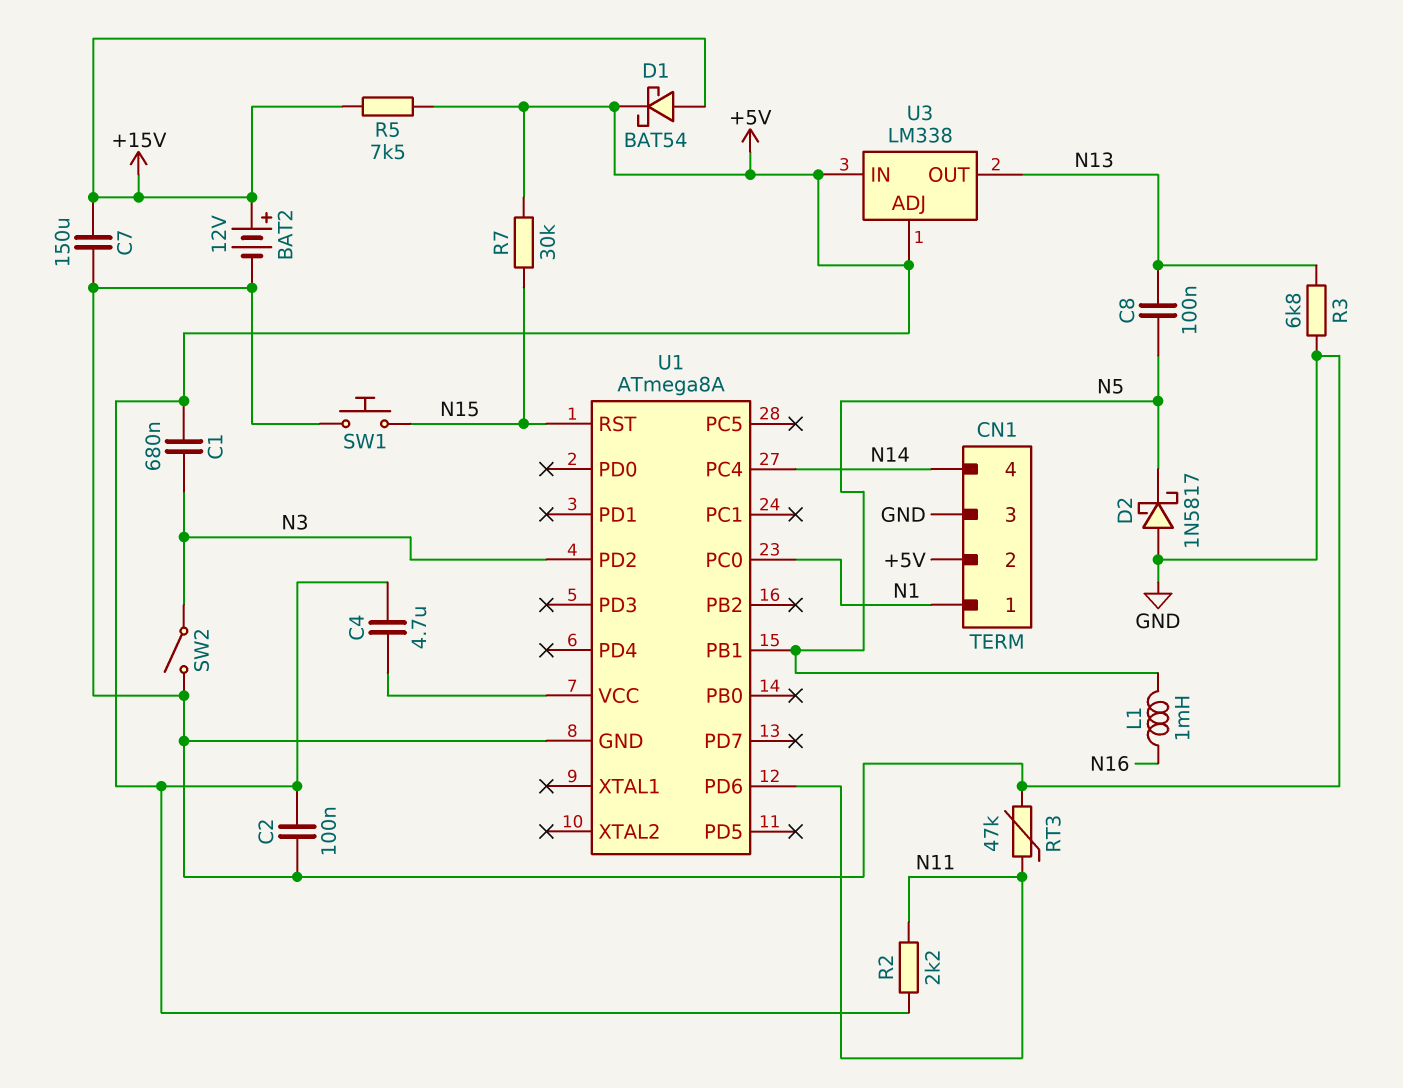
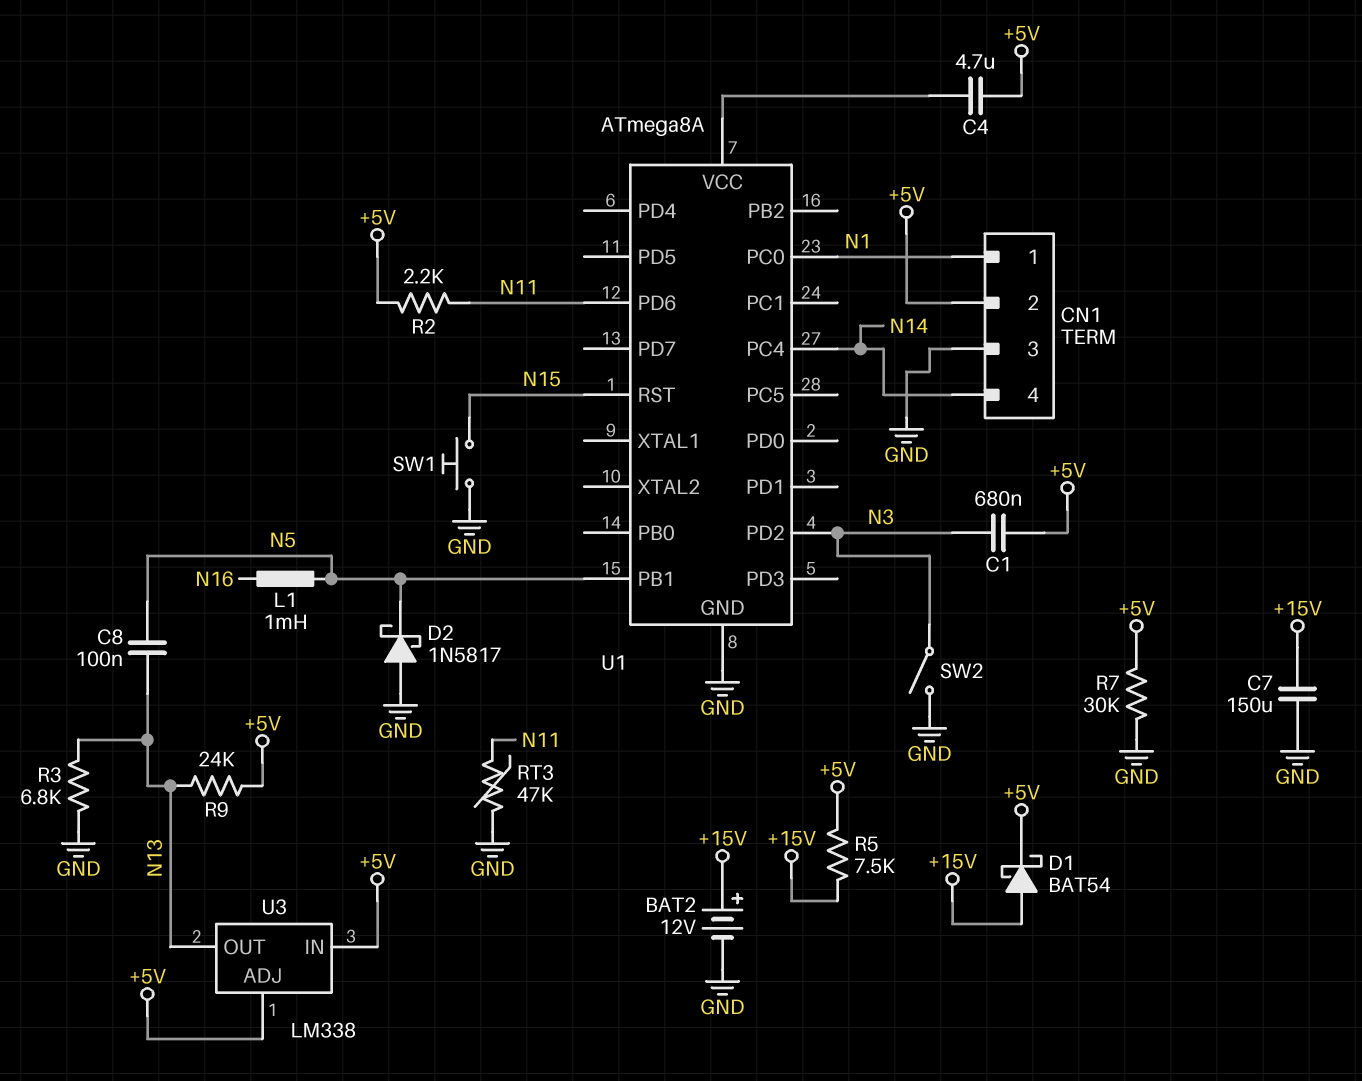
C2: 100nF (+5V, GND) -> none
R7: 30k (+5V, N15) -> 30k (+5V, GND)
R9: none -> 24k (+5V, N13)

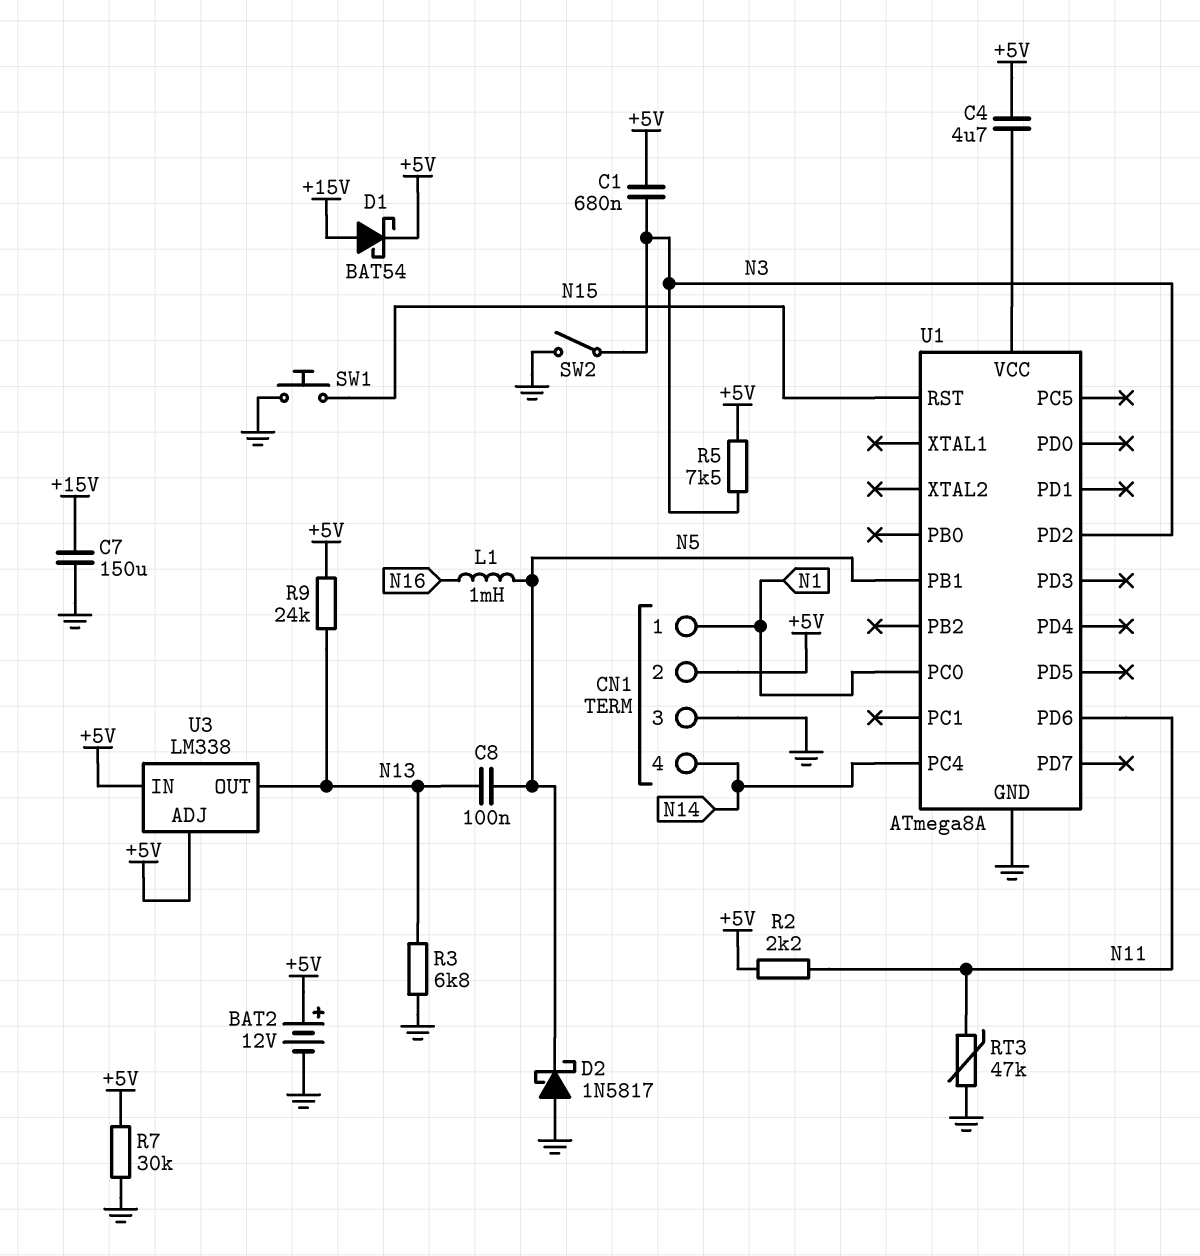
BAT2: 12V (plus +15V, minus GND) -> 12V (plus +5V, minus GND)
R5: 7.5k (+5V, +15V) -> 7.5k (+5V, N3)

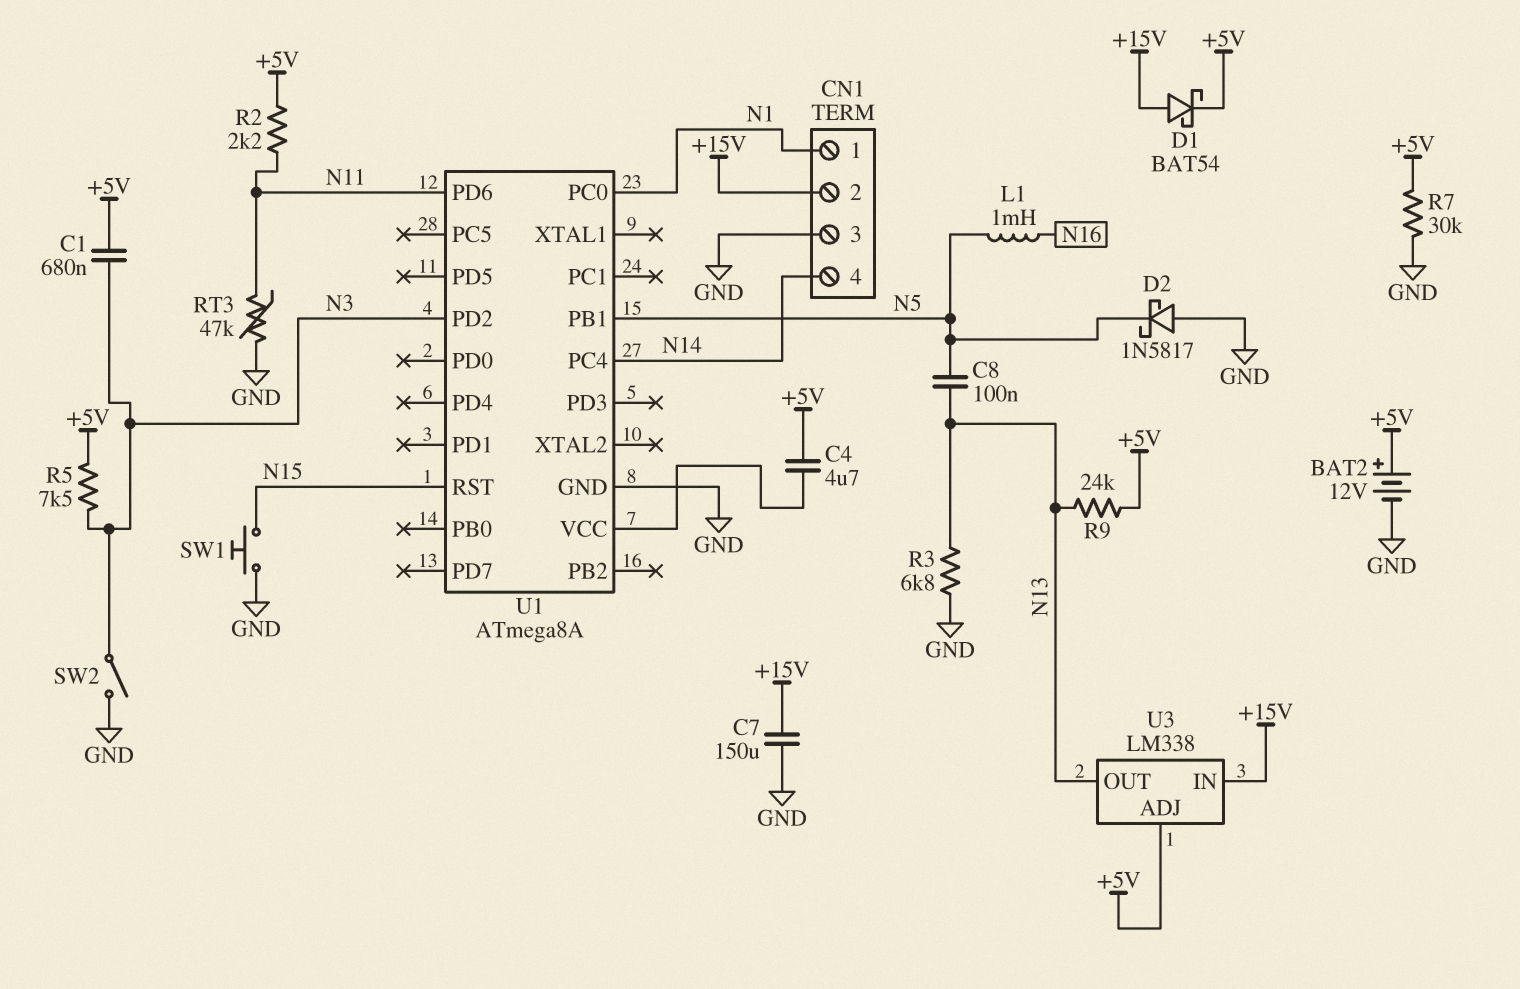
CN1 pin 2: +5V -> +15V
U3 pin IN: +5V -> +15V

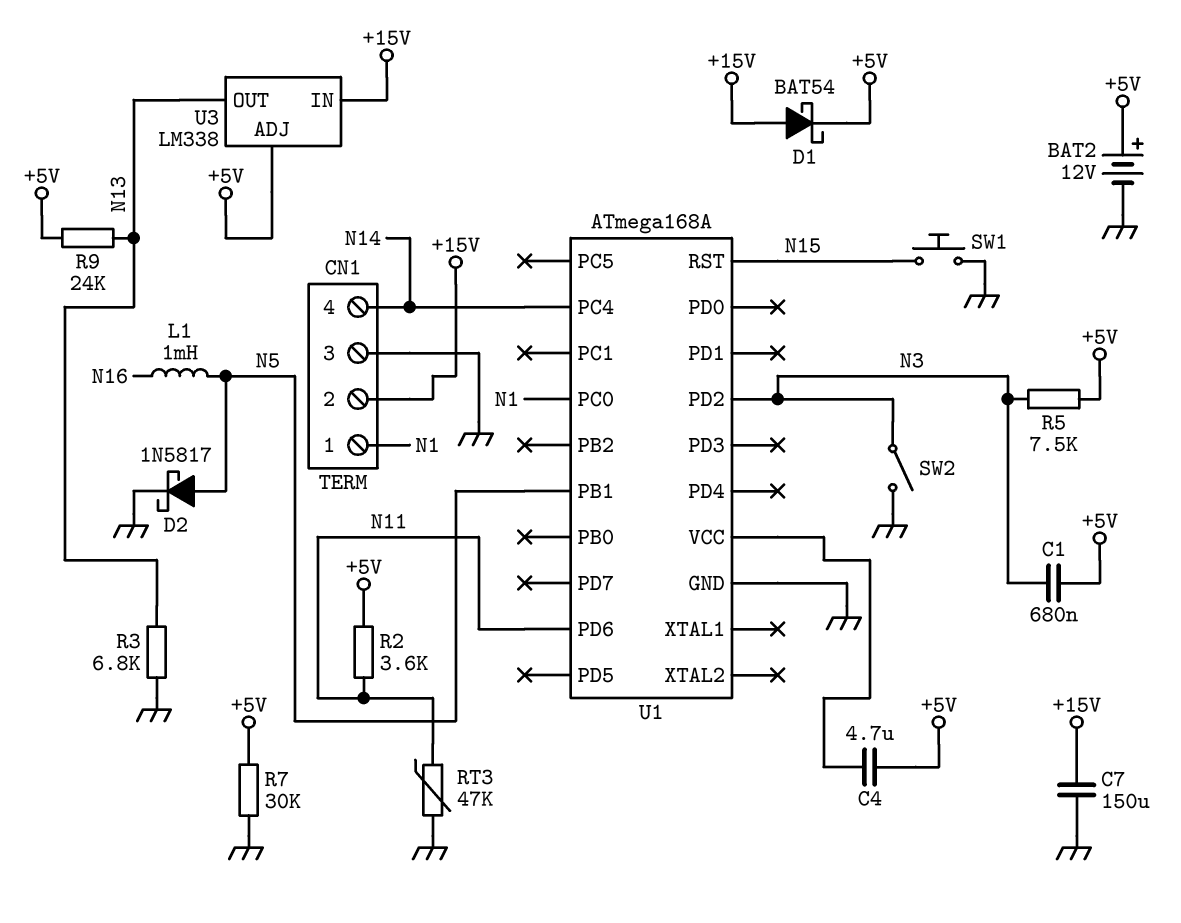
C8: 100nF (N5, N13) -> none
D2: schottky 1N5817 (A GND, K N5) -> schottky 1N5817 (A N5, K GND)
R2: 2.2k (+5V, N11) -> 3.6k (+5V, N11)
U1: ATmega8A -> ATmega168A

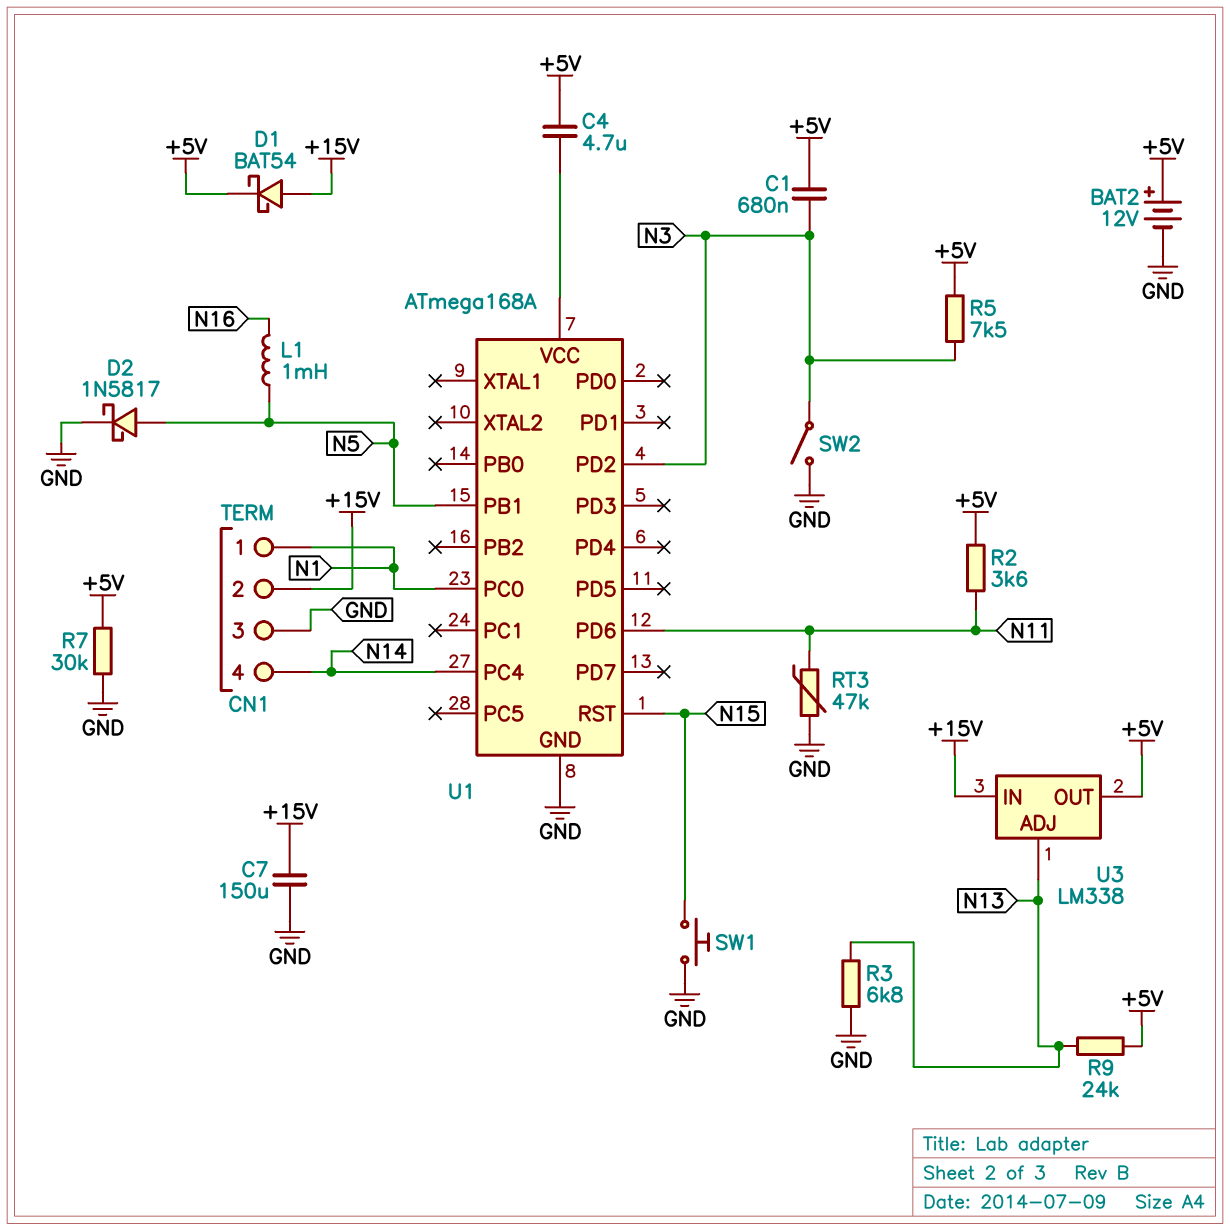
U3 pin ADJ: +5V -> N13
U3 pin OUT: N13 -> +5V

